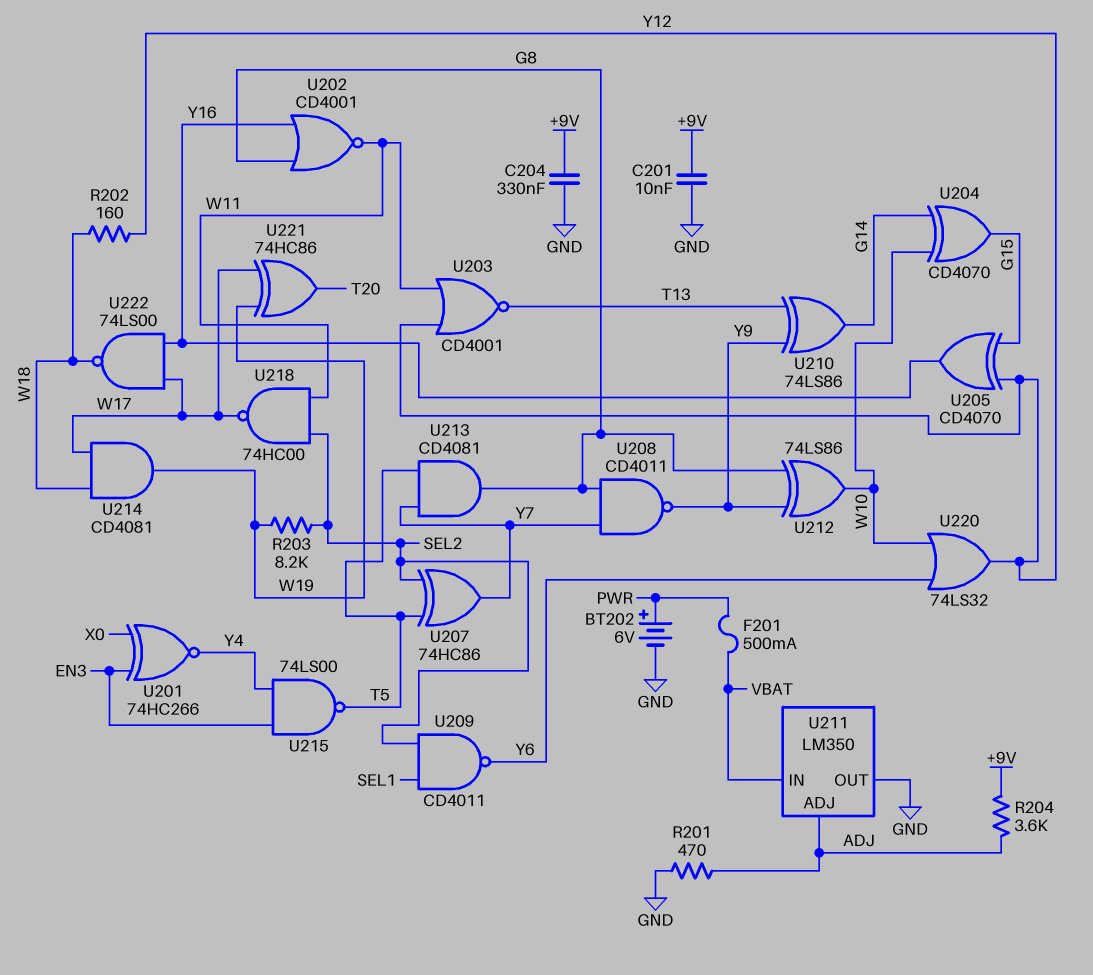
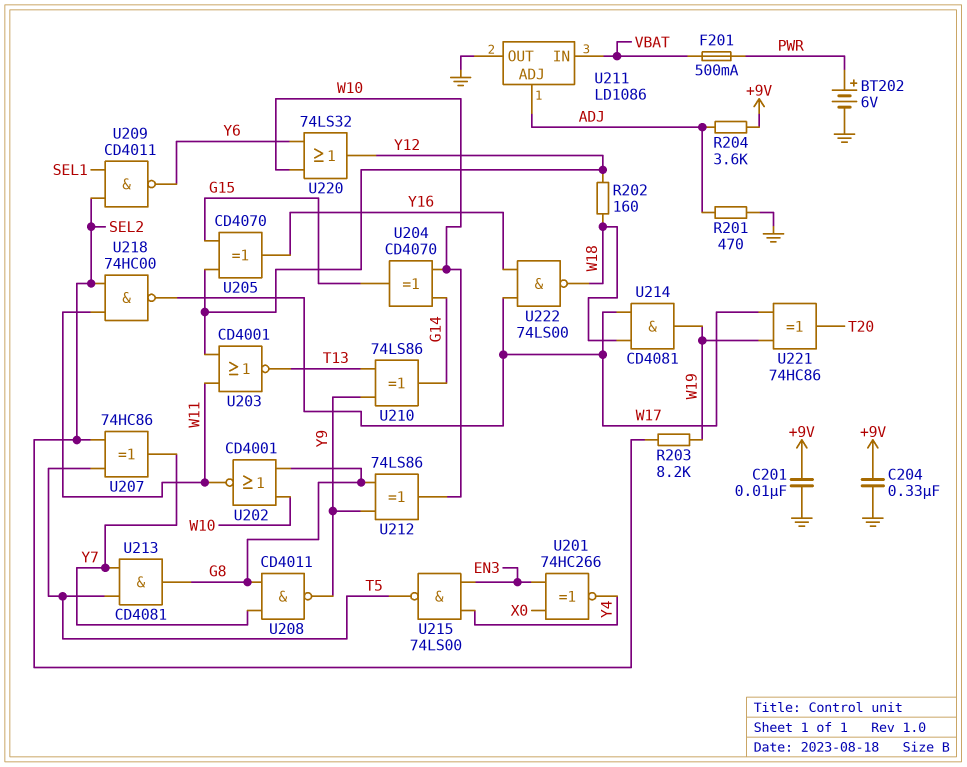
U202: NOR CD4001 (in G8, in Y16, out W11) -> NOR CD4001 (in G8, in W10, out W11)
U211: LM350 -> LD1086

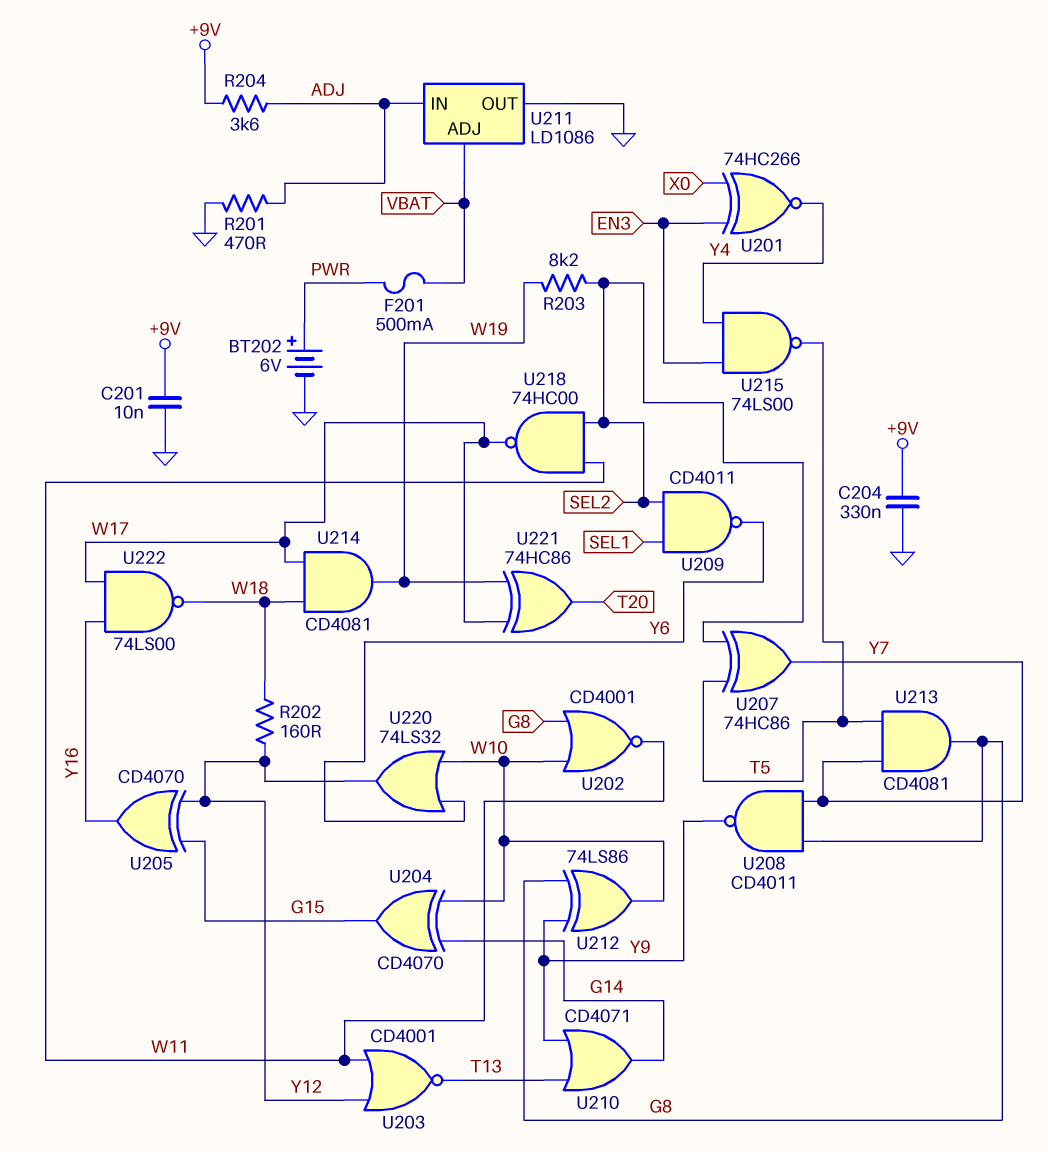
U210: XOR 74LS86 (in T13, in Y9, out G14) -> OR CD4071 (in T13, in Y9, out G14)
U211 pin ADJ: ADJ -> VBAT
U211 pin IN: VBAT -> ADJ

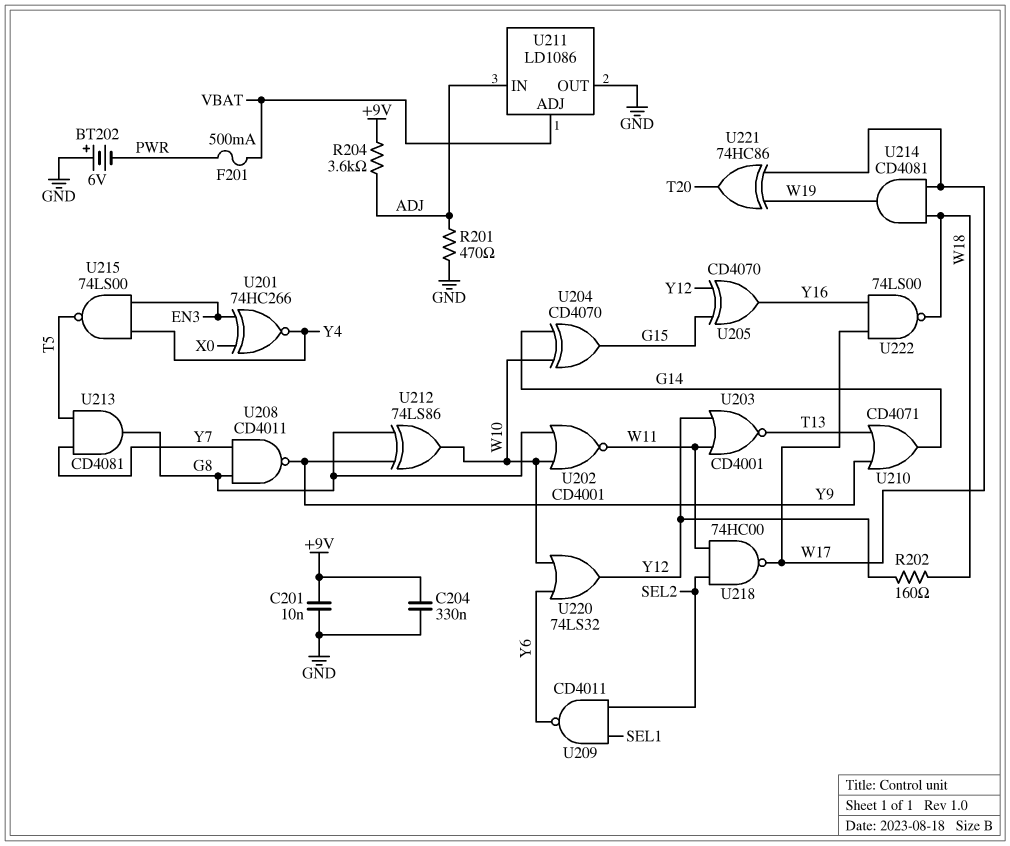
BT202: 6V (plus PWR, minus GND) -> 6V (plus GND, minus PWR)
R203: 8.2k (SEL2, W19) -> none
U207: XOR 74HC86 (in SEL2, in T5, out Y7) -> none

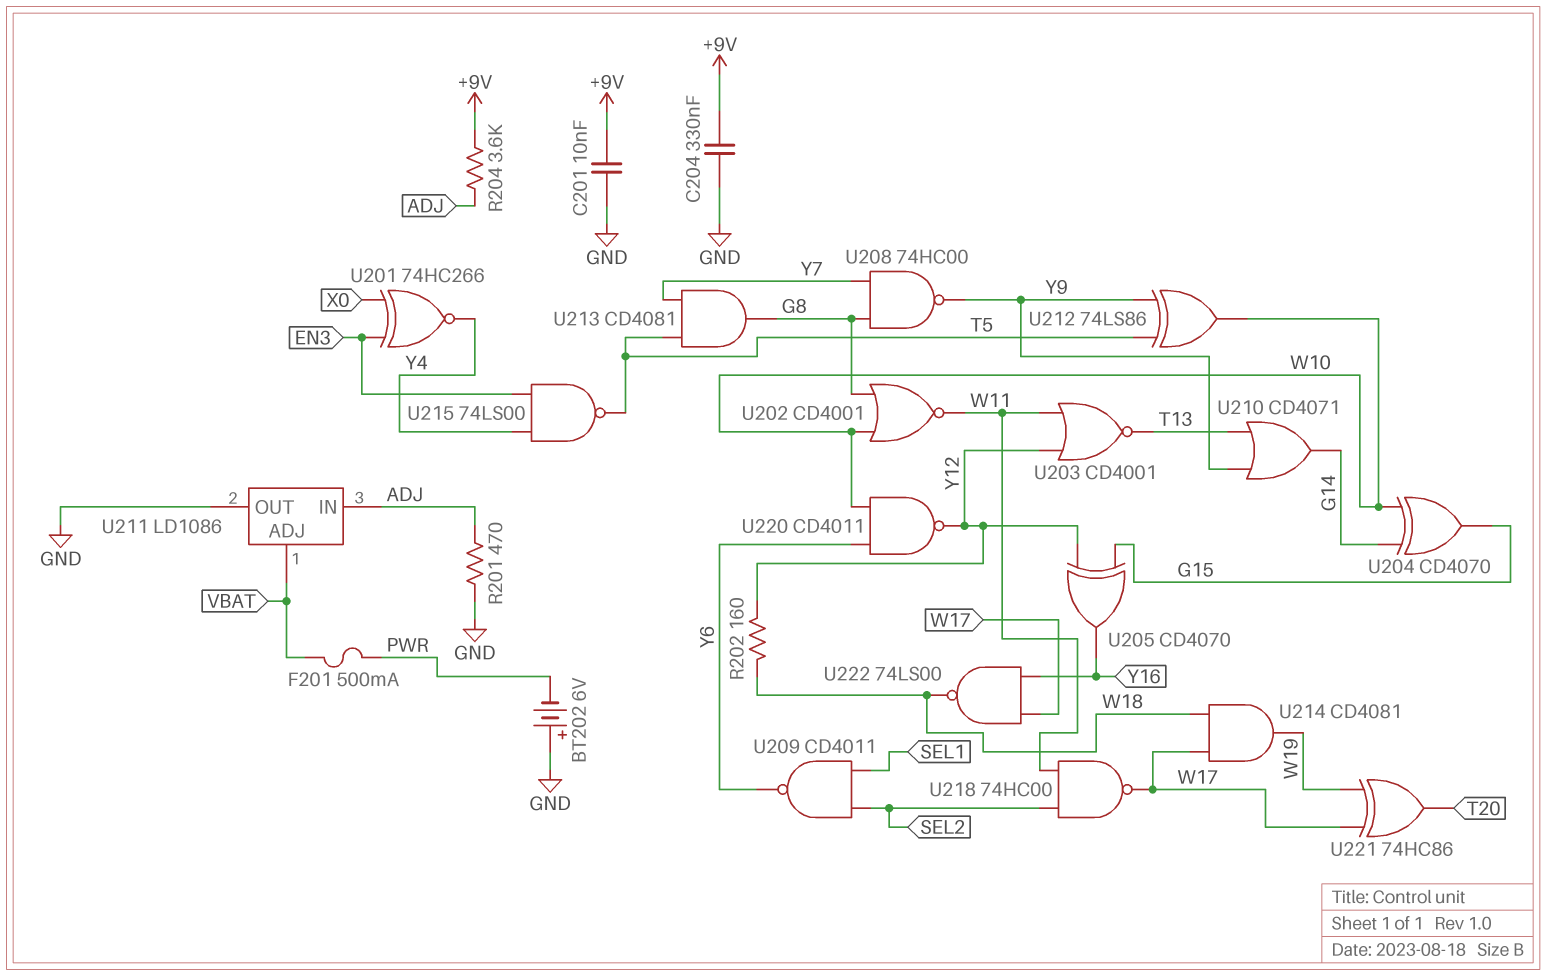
U208: NAND CD4011 (in G8, in Y7, out Y9) -> NAND 74HC00 (in G8, in Y7, out Y9)
U212: XOR 74LS86 (in G8, in Y9, out W10) -> XOR 74LS86 (in T5, in Y9, out W10)
U220: OR 74LS32 (in W10, in Y6, out Y12) -> NAND CD4011 (in W10, in Y6, out Y12)

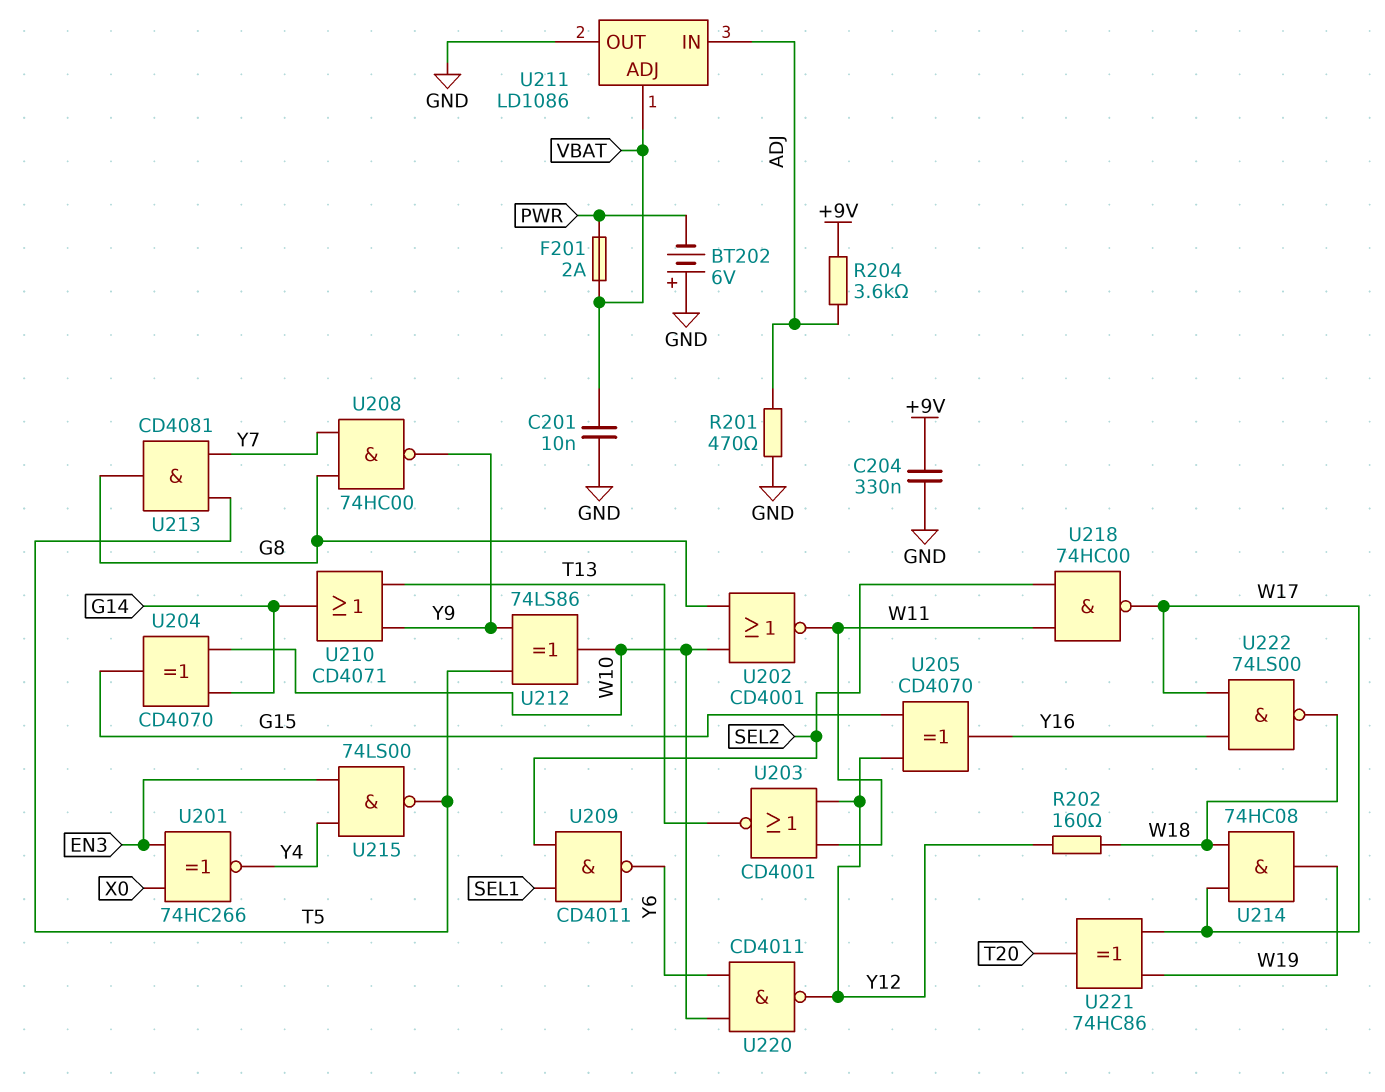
C201: 10nF (+9V, GND) -> 10nF (GND, VBAT)
F201: 500mA (PWR, VBAT) -> 2A (PWR, VBAT)
U214: AND CD4081 (in W17, in W18, out W19) -> AND 74HC08 (in W17, in W18, out W19)

